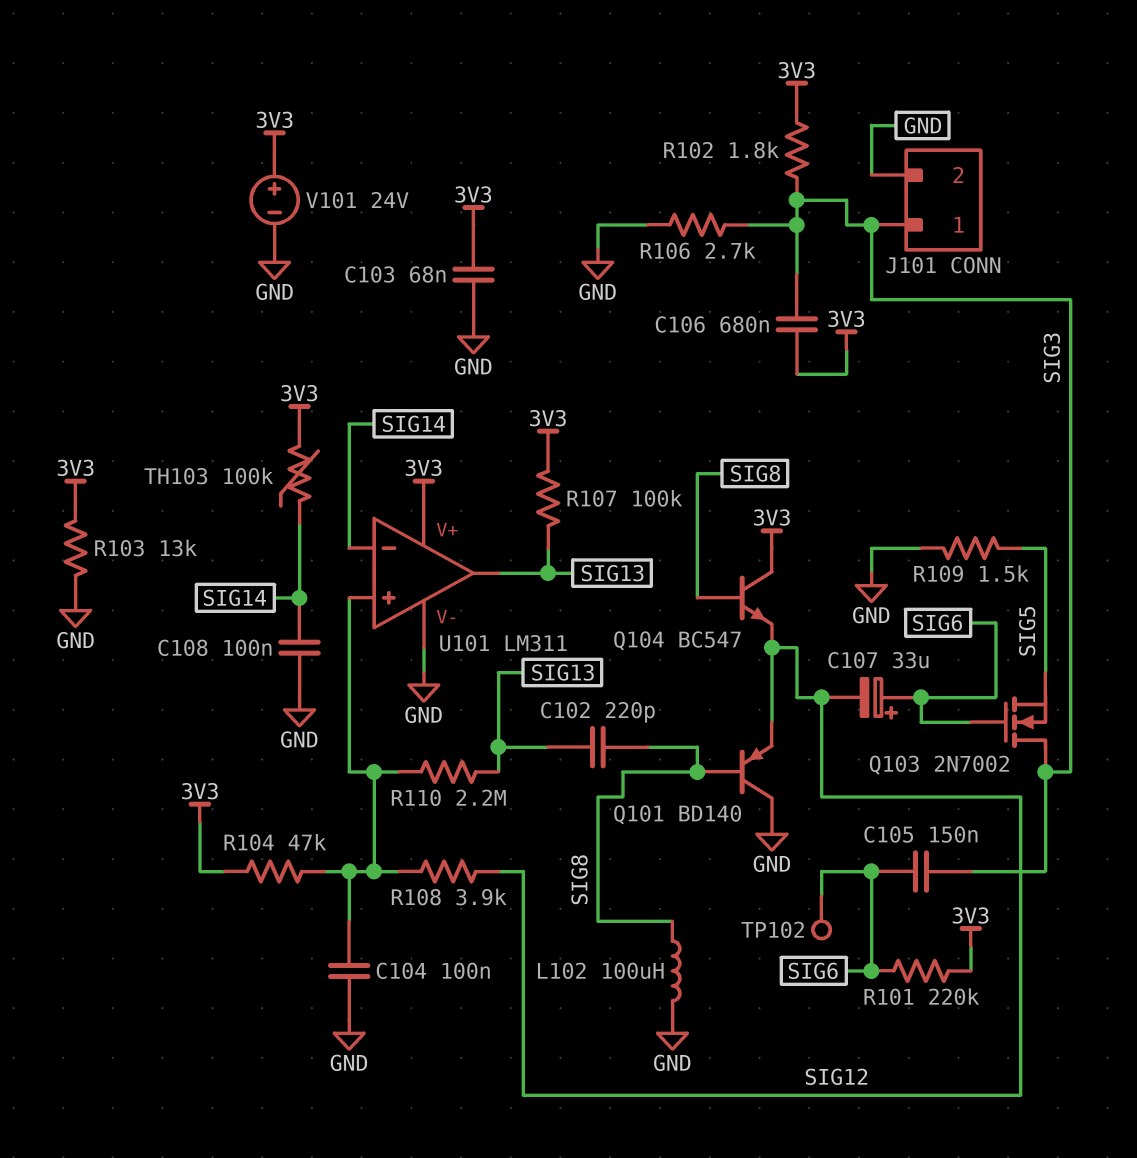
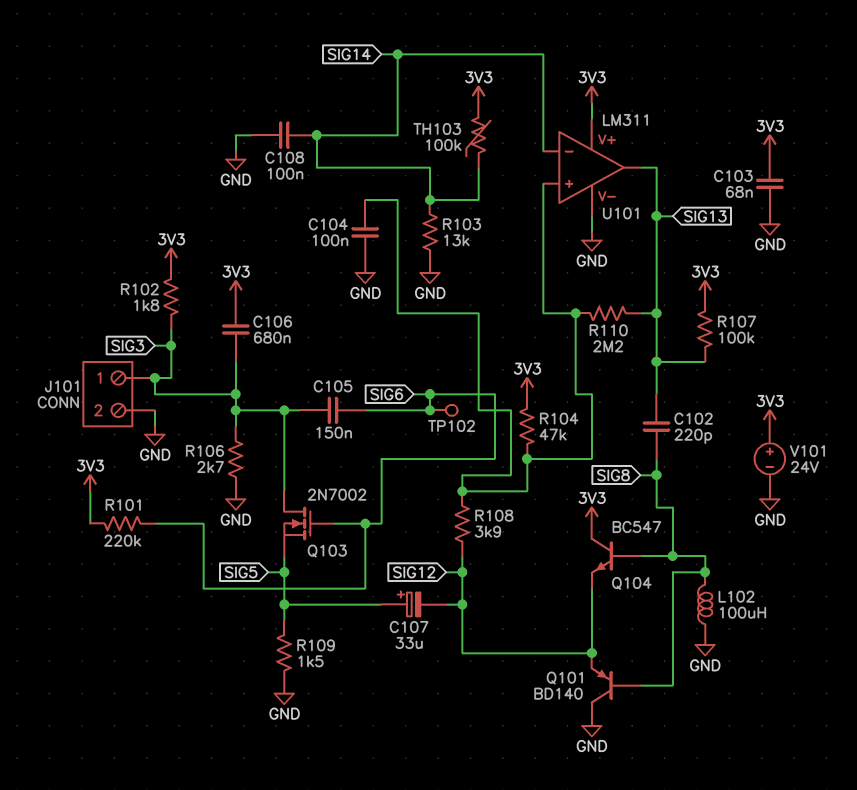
C107: 33uF (plus SIG6, minus SIG12) -> 33uF (plus SIG5, minus SIG12)
R103: 13k (3V3, GND) -> 13k (GND, SIG14)

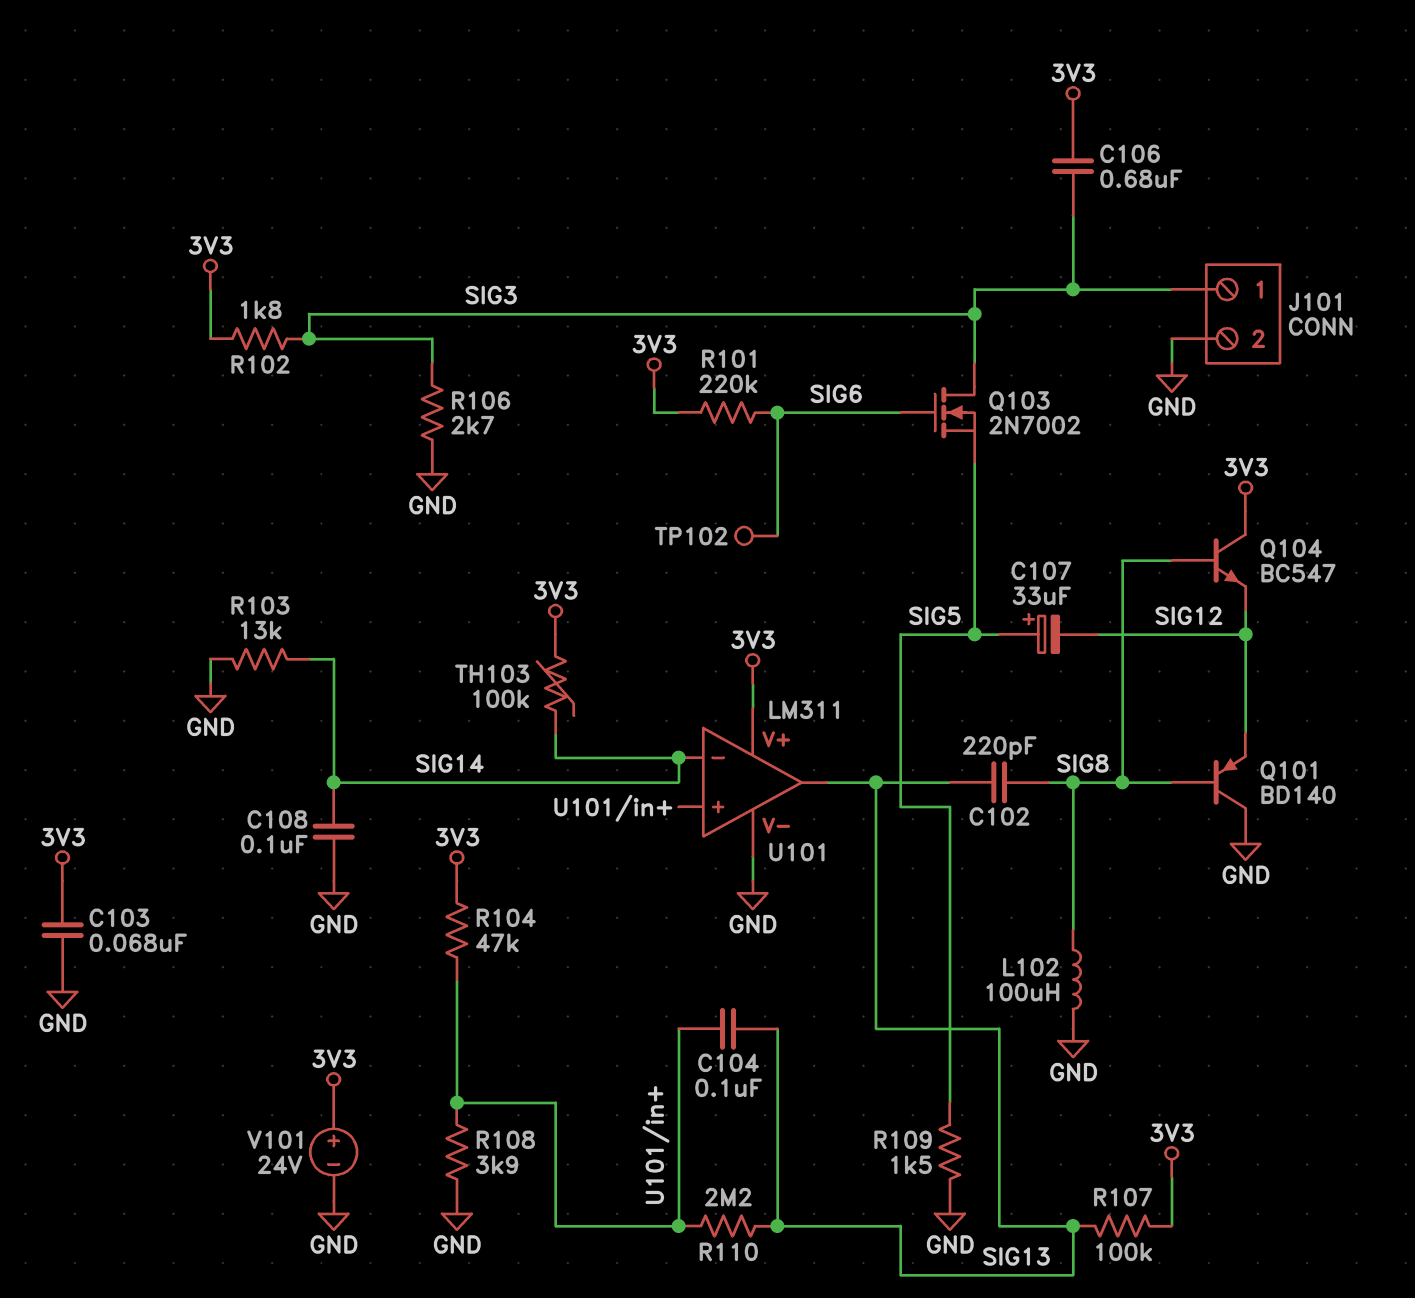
C104: 100nF (GND, U101/in+) -> 100nF (SIG13, U101/in+)
C105: 150nF (SIG3, SIG6) -> none
R108: 3.9k (SIG12, U101/in+) -> 3.9k (GND, U101/in+)

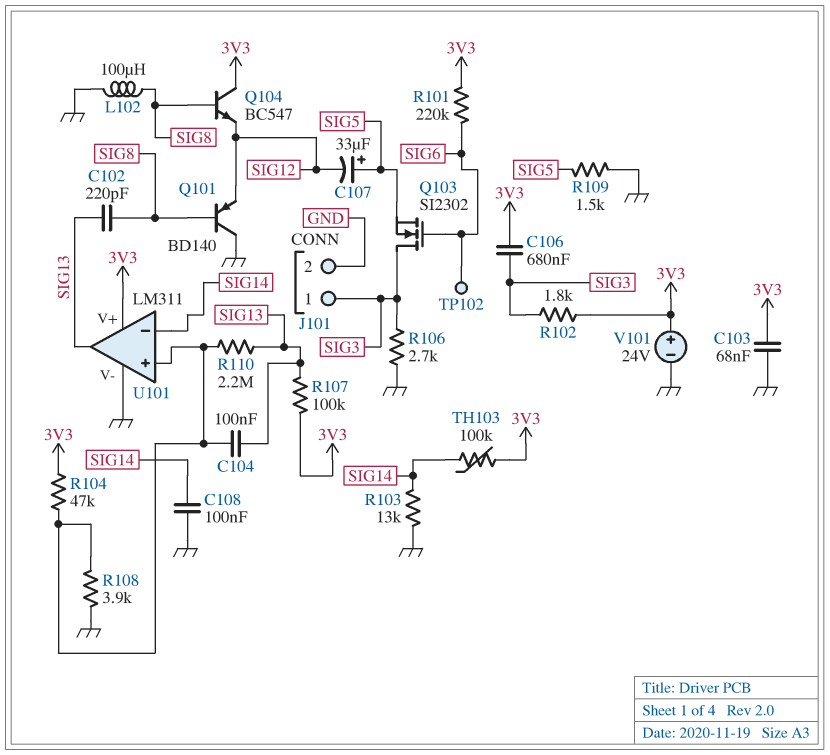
Q103: NMOS 2N7002 (G SIG6, D SIG3, S SIG5) -> NMOS SI2302 (G SIG6, D SIG3, S SIG5)

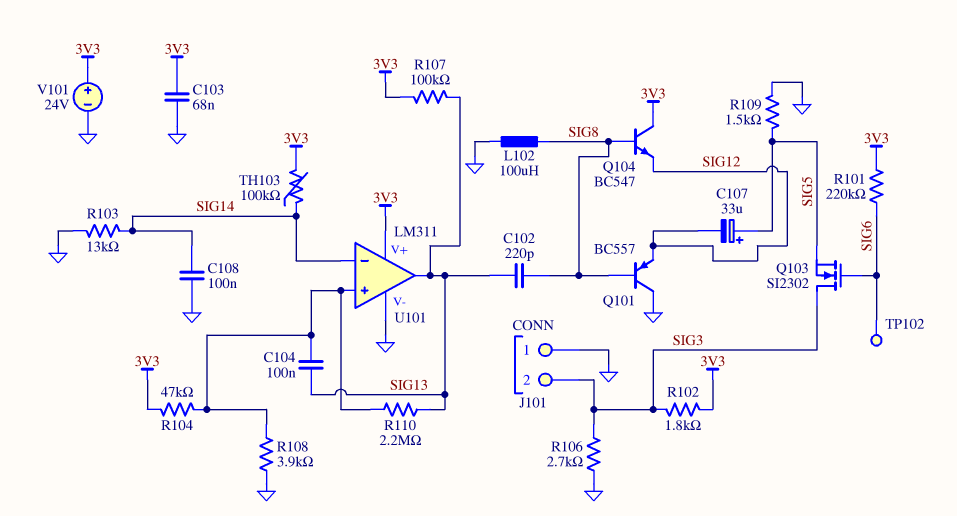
C106: 680nF (3V3, SIG3) -> none
J101 pin 1: SIG3 -> GND
J101 pin 2: GND -> SIG3
Q101: PNP BD140 (B SIG8, C GND, E SIG12) -> PNP BC557 (B SIG8, C GND, E SIG12)

